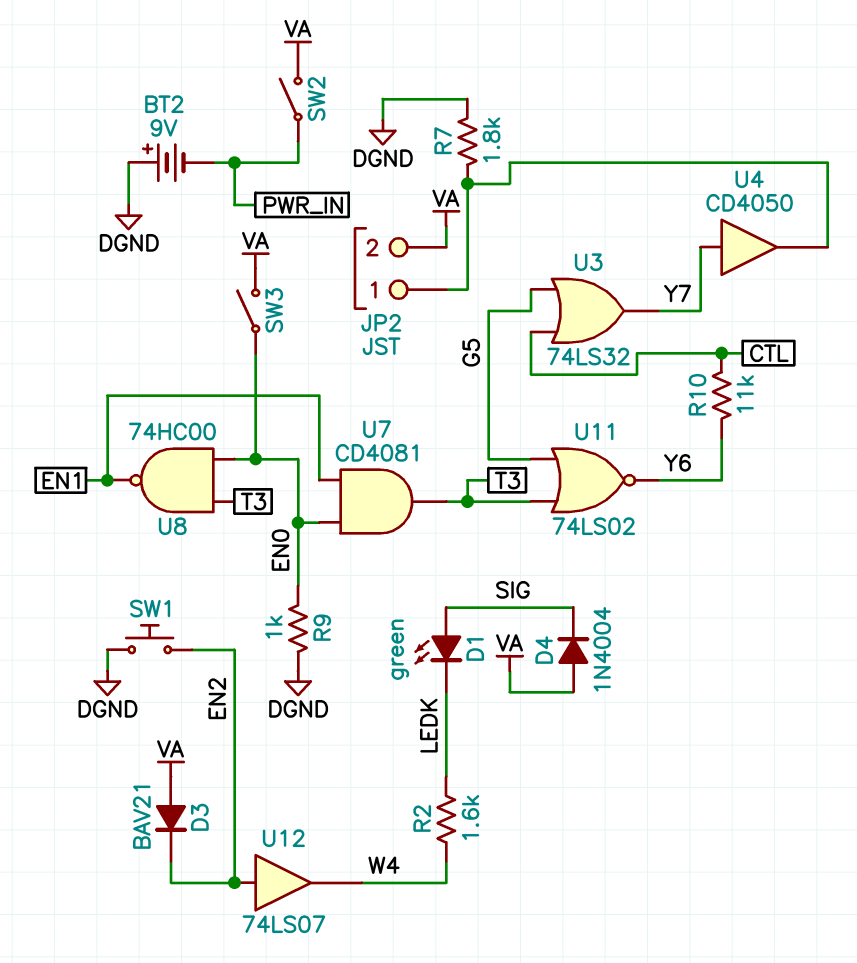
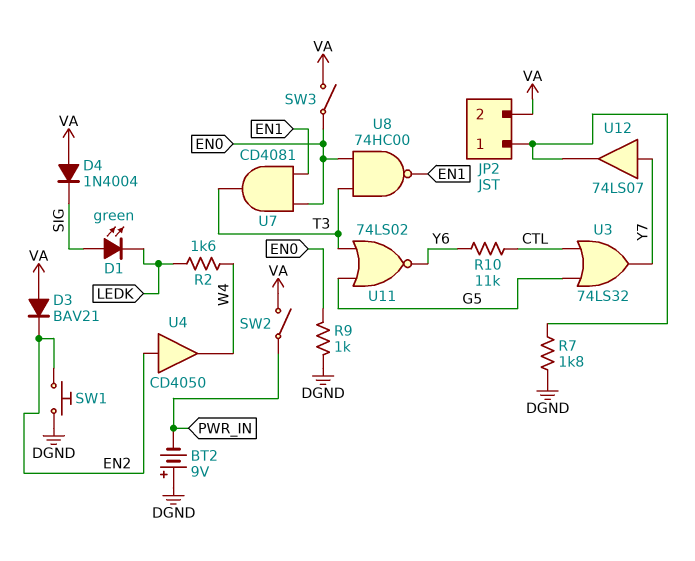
U4: buffer CD4050 (in Y7, out JP2/1) -> buffer CD4050 (in EN2, out W4)
U12: buffer 74LS07 (in EN2, out W4) -> buffer 74LS07 (in Y7, out JP2/1)

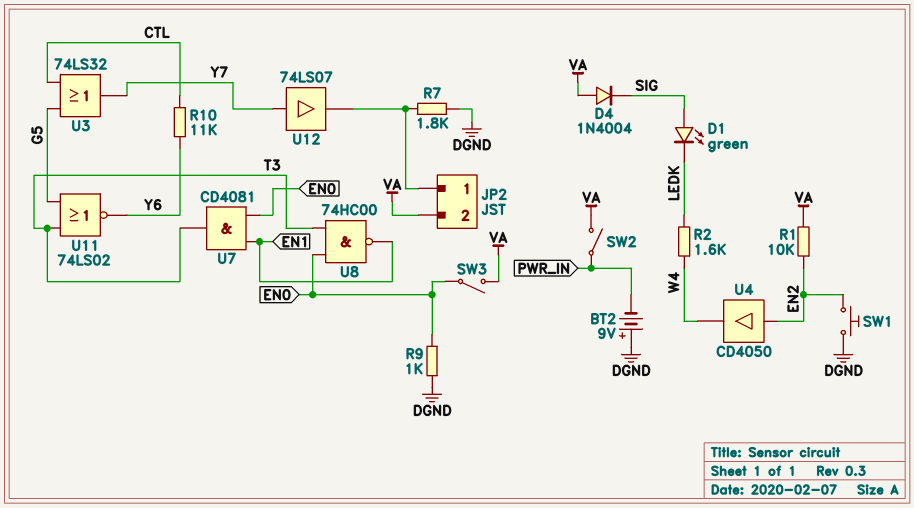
D3: diode BAV21 (A VA, K EN2) -> none
R1: none -> 10k (EN2, VA)

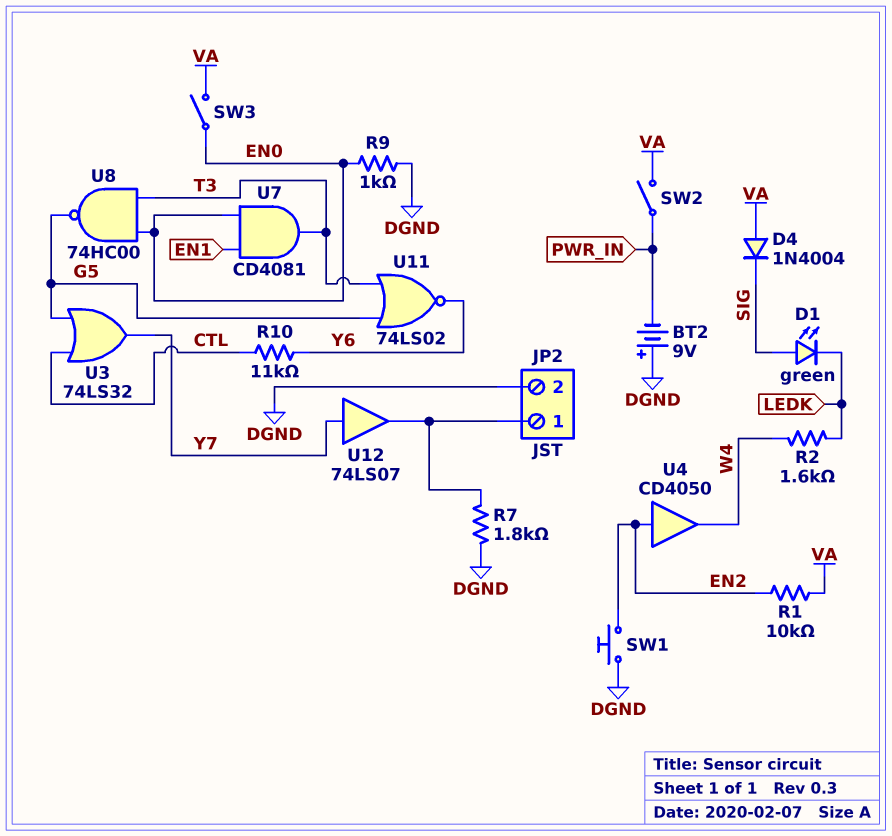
JP2 pin 2: VA -> DGND
U8: NAND 74HC00 (in EN0, in T3, out EN1) -> NAND 74HC00 (in EN0, in T3, out G5)

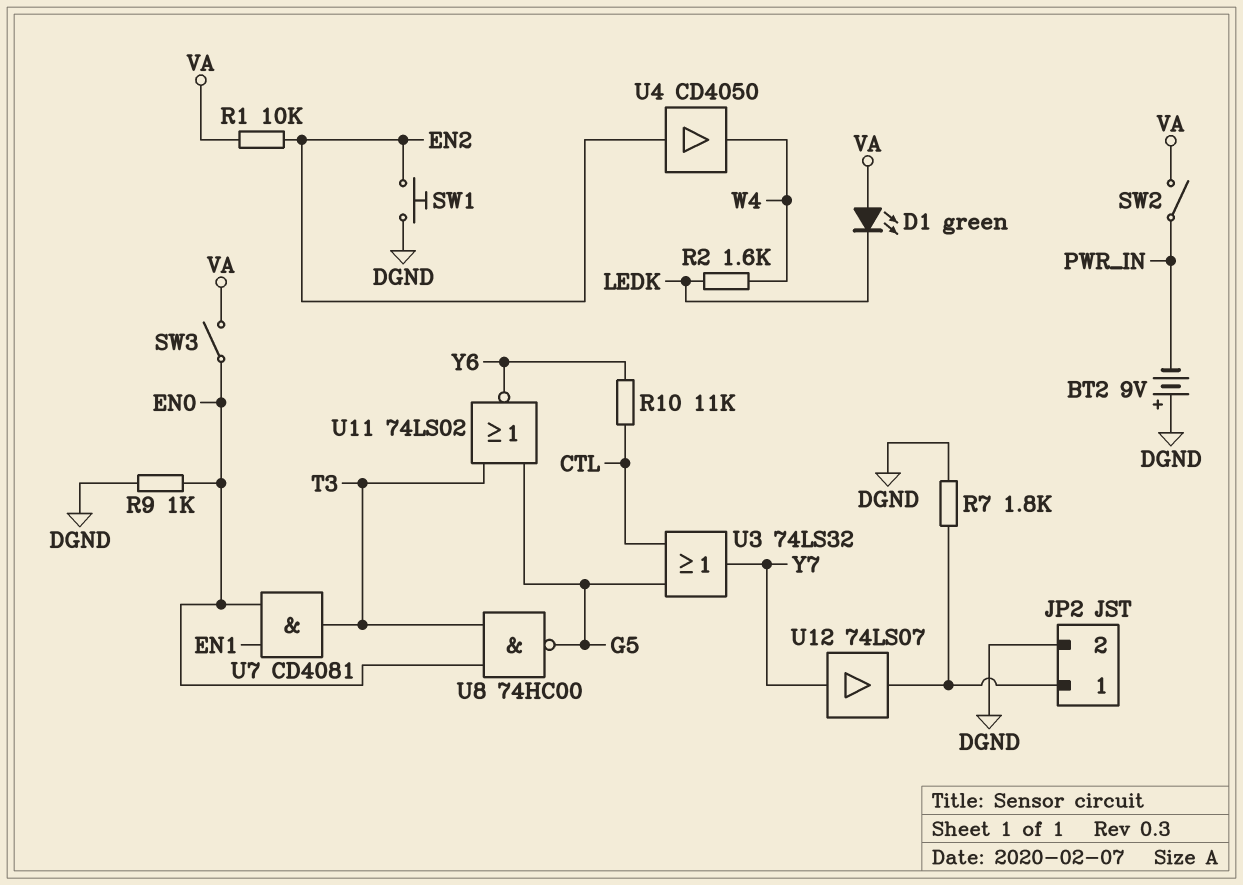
D1: LED green (A SIG, K LEDK) -> LED green (A VA, K LEDK)
D4: diode 1N4004 (A VA, K SIG) -> none

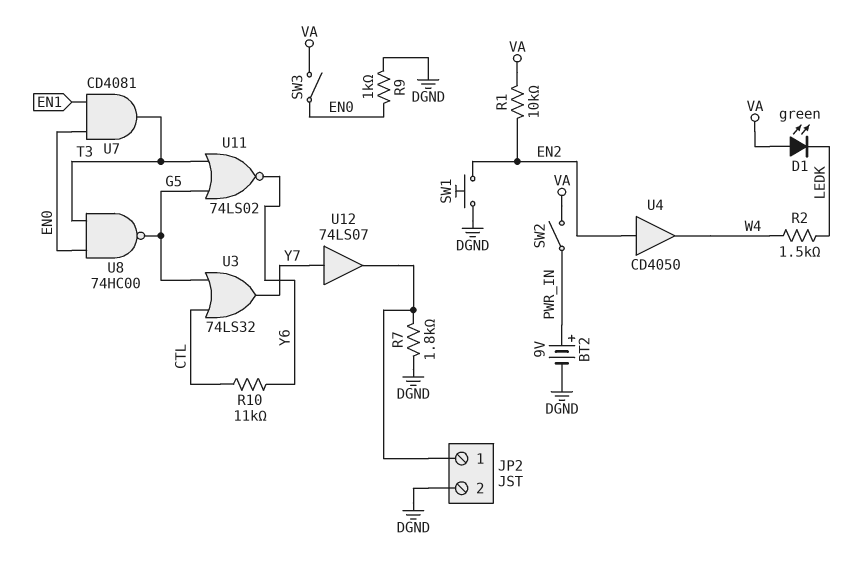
BT2: 9V (plus DGND, minus PWR_IN) -> 9V (plus PWR_IN, minus DGND)
R2: 1.6k (LEDK, W4) -> 1.5k (LEDK, W4)

